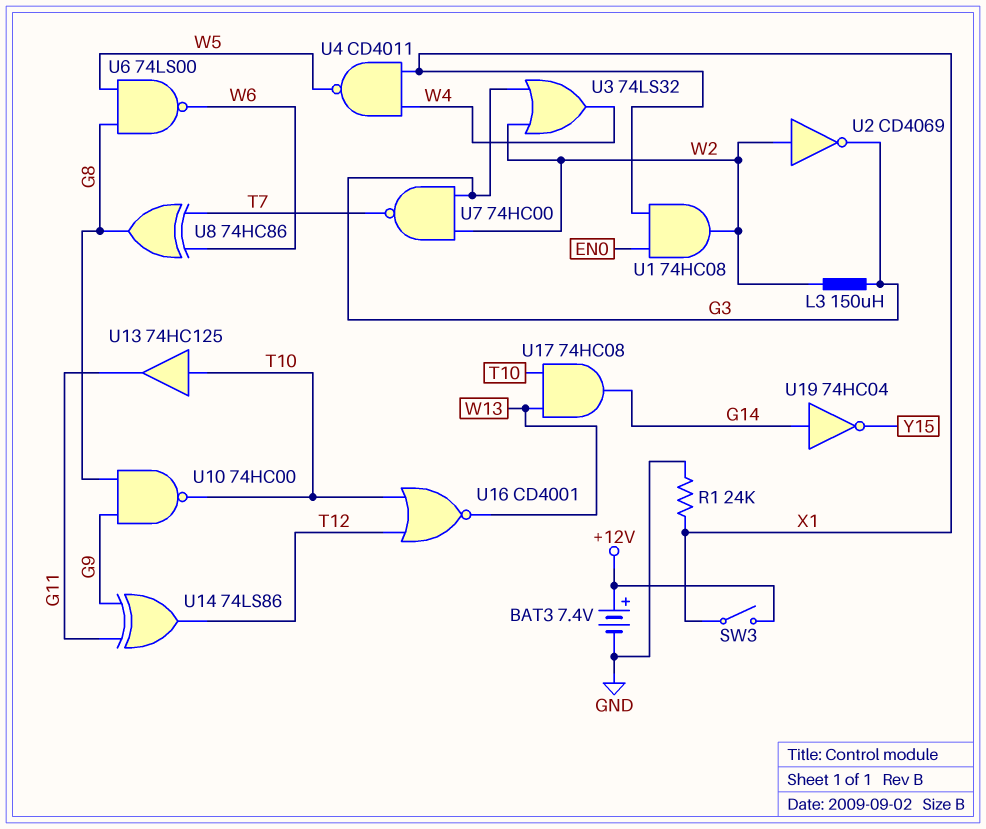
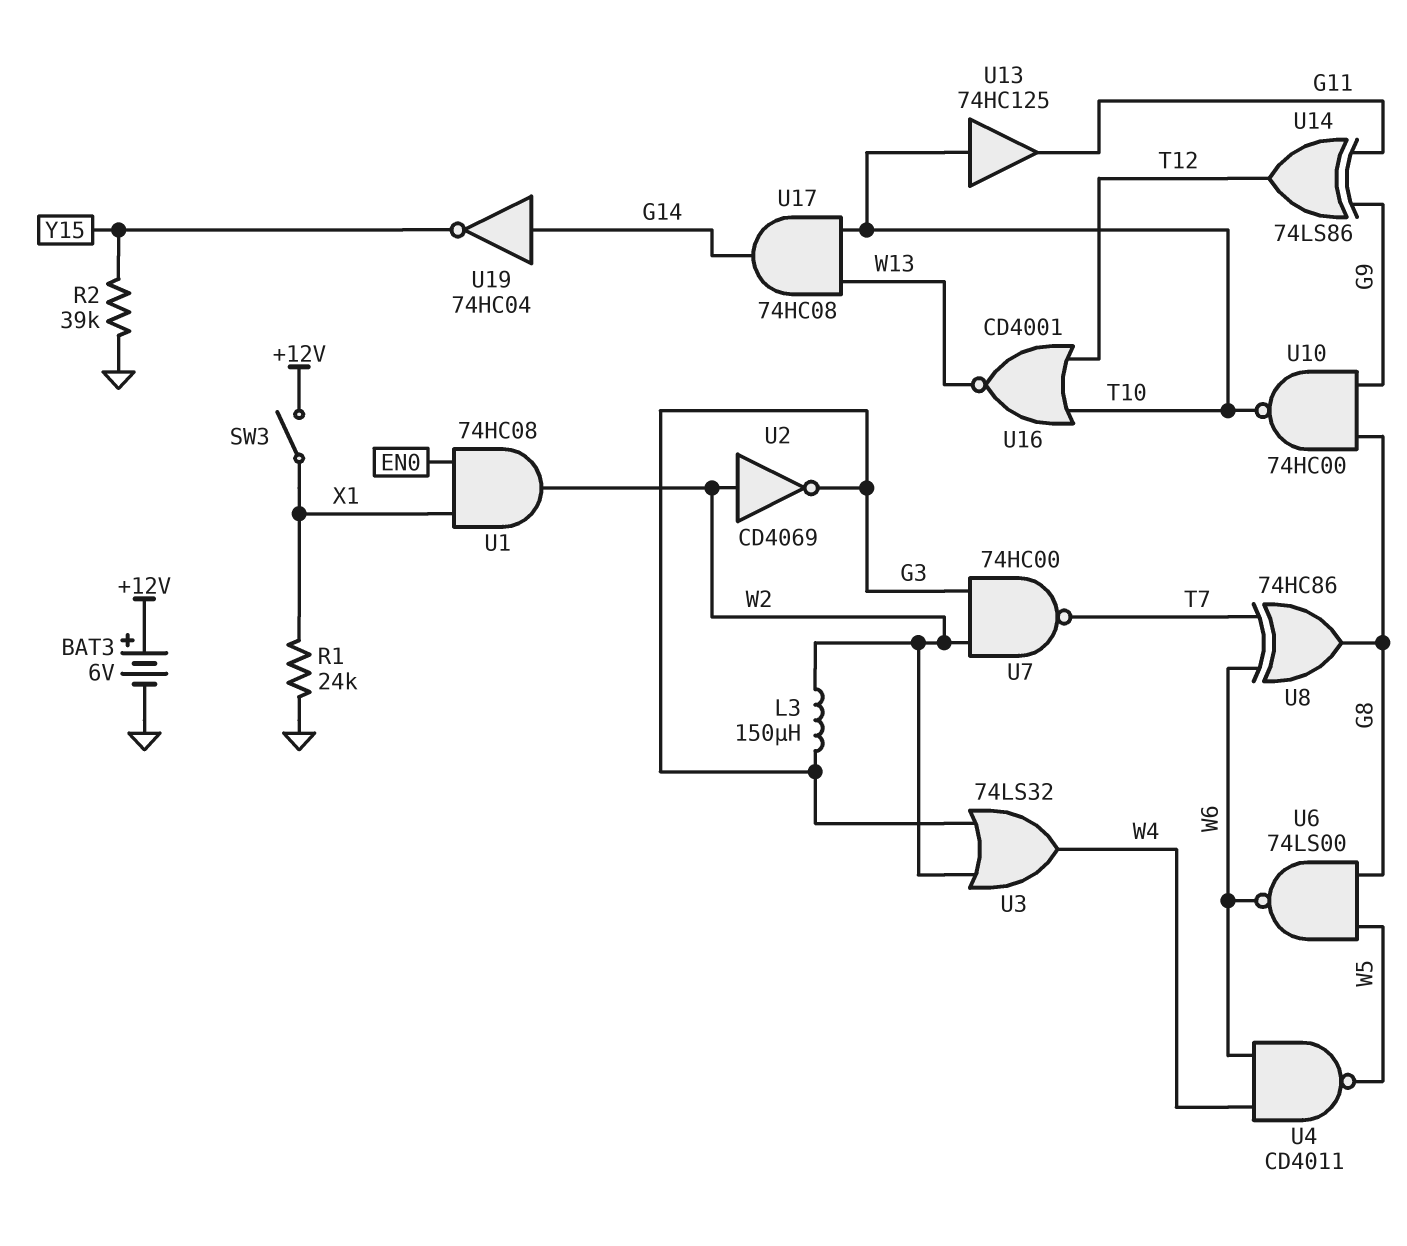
BAT3: 7.4V (plus +12V, minus GND) -> 6V (plus +12V, minus GND)
R2: none -> 39k (GND, Y15)
U4: NAND CD4011 (in W4, in X1, out W5) -> NAND CD4011 (in W4, in W6, out W5)

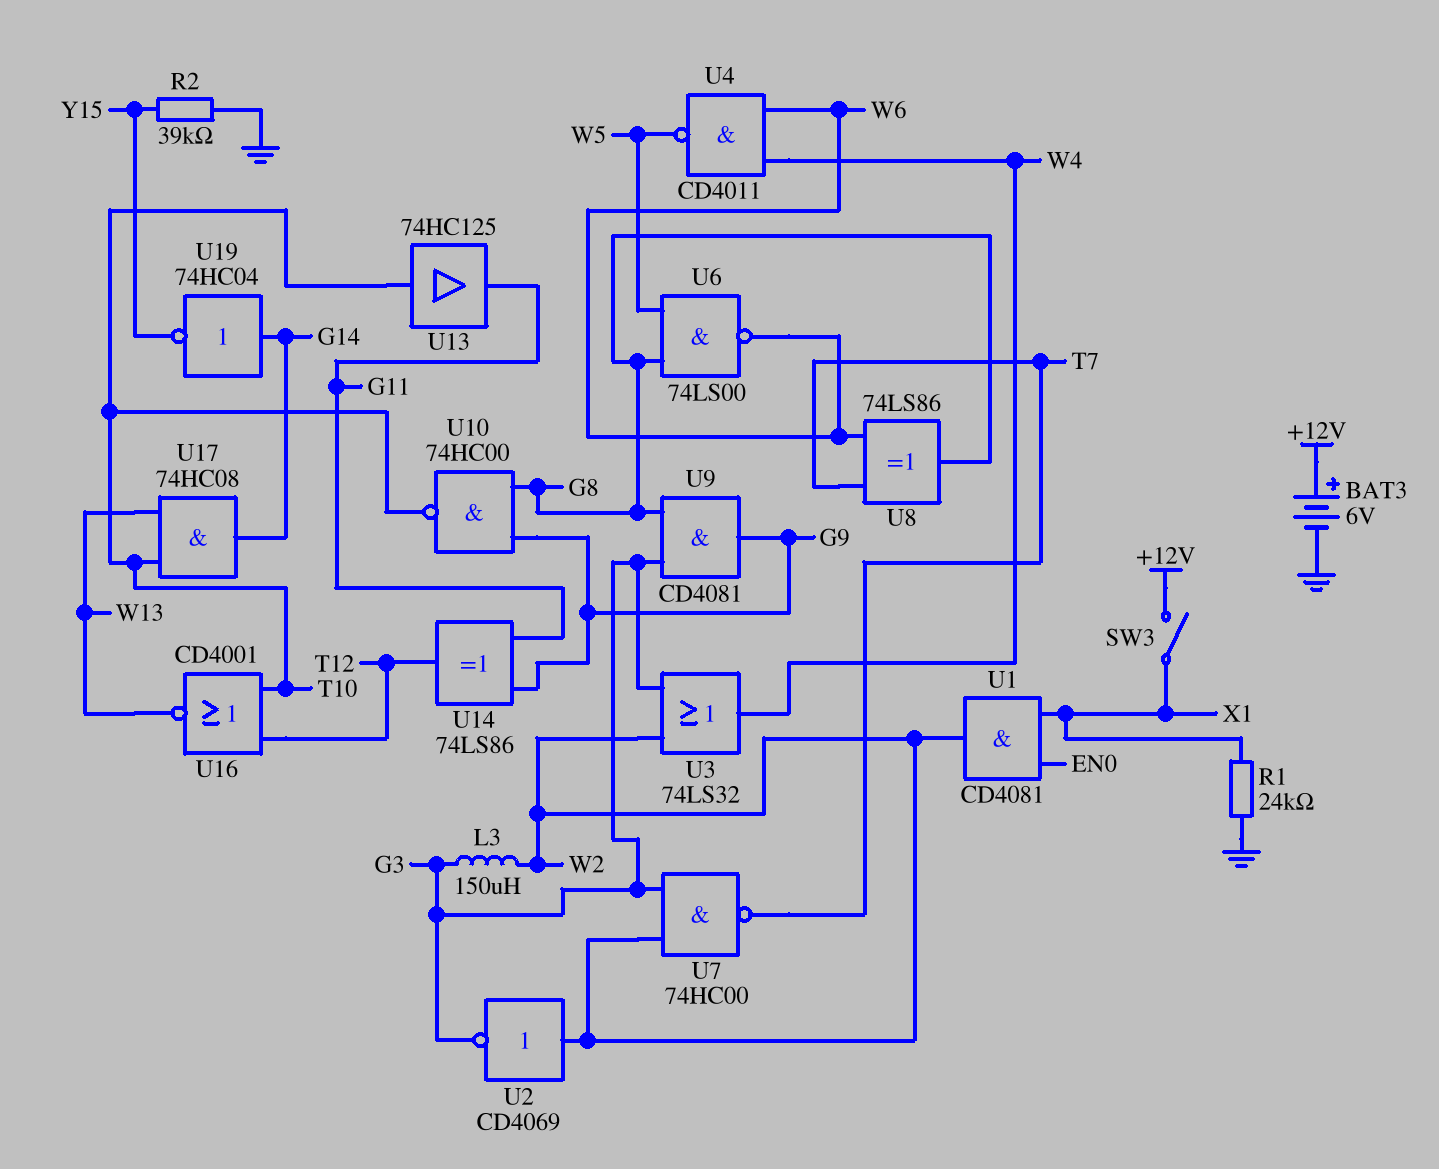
U1: AND 74HC08 (in EN0, in X1, out W2) -> AND CD4081 (in EN0, in X1, out W2)
U8: XOR 74HC86 (in T7, in W6, out G8) -> XOR 74LS86 (in T7, in W6, out G8)
U9: none -> AND CD4081 (in G3, in G8, out G9)

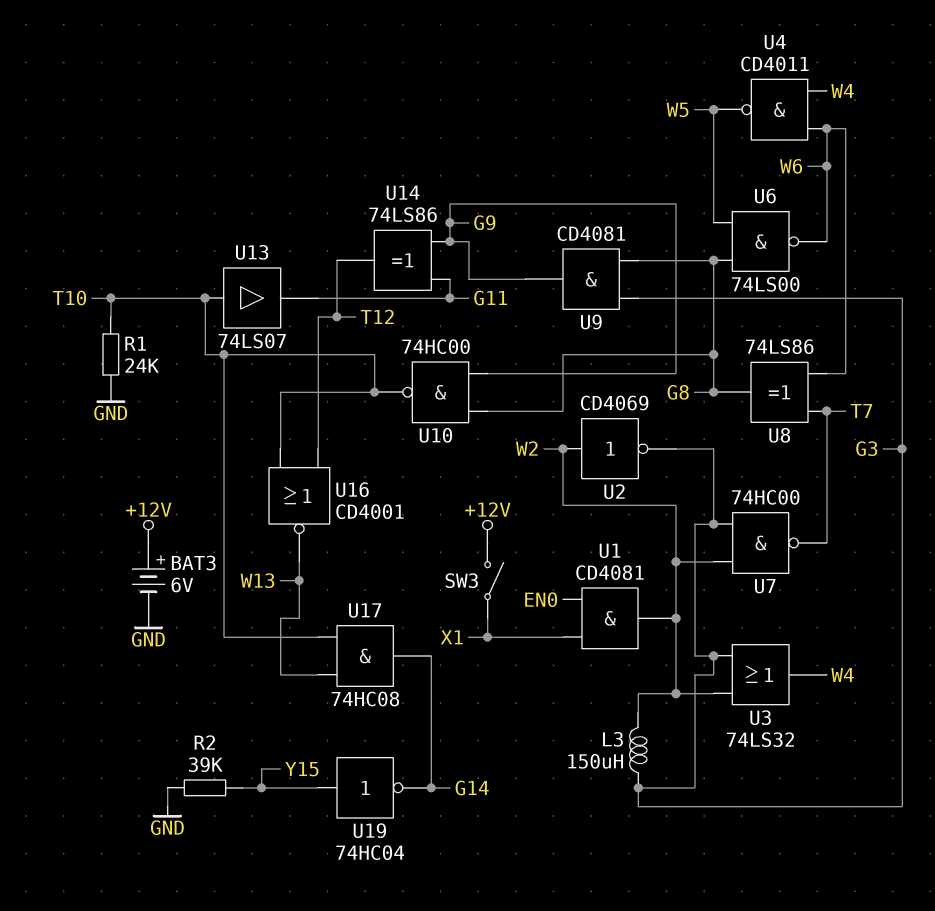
R1: 24k (GND, X1) -> 24k (GND, T10)
U13: buffer 74HC125 (in T10, out G11) -> buffer 74LS07 (in T10, out G11)
U19: NOT 74HC04 (in G14, out Y15) -> NOT 74HC04 (in Y15, out G14)

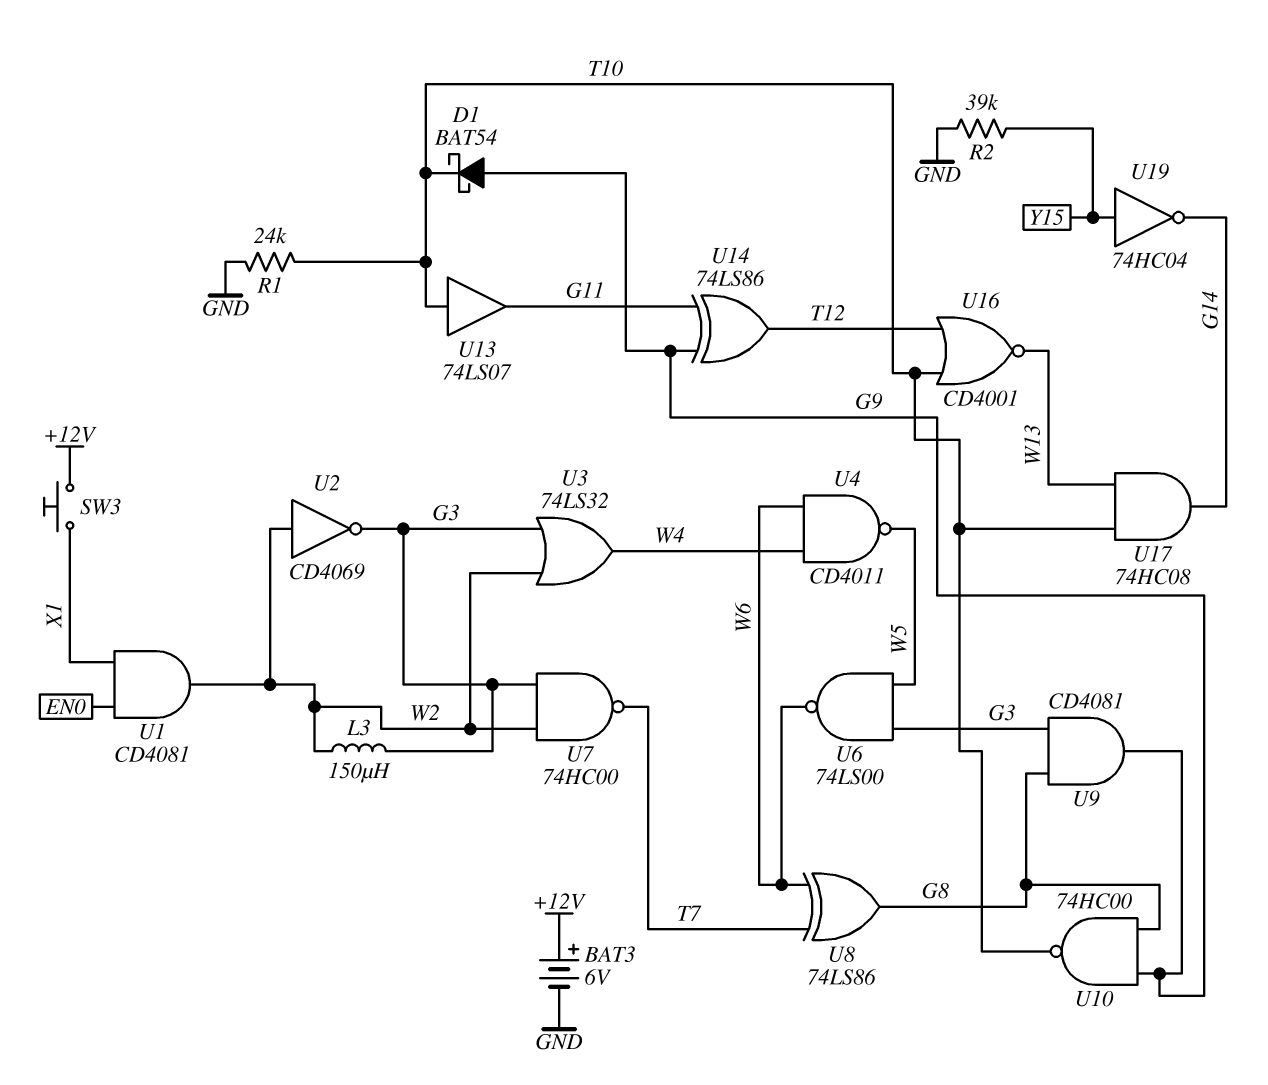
D1: none -> schottky BAT54 (A G9, K T10)
SW3: switch (+12V, X1) -> button (+12V, X1)
U6: NAND 74LS00 (in G8, in W5, out W6) -> NAND 74LS00 (in G3, in W5, out W6)

